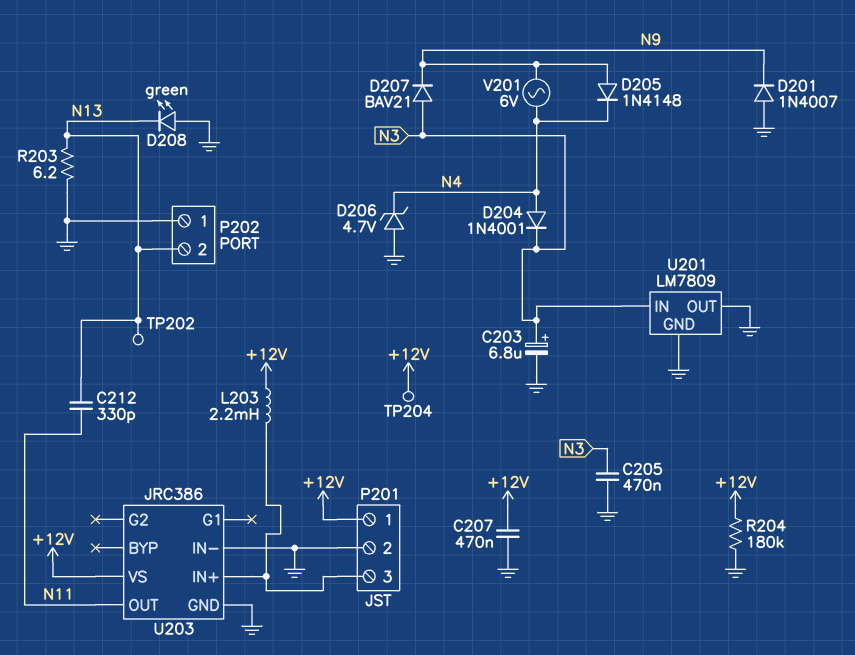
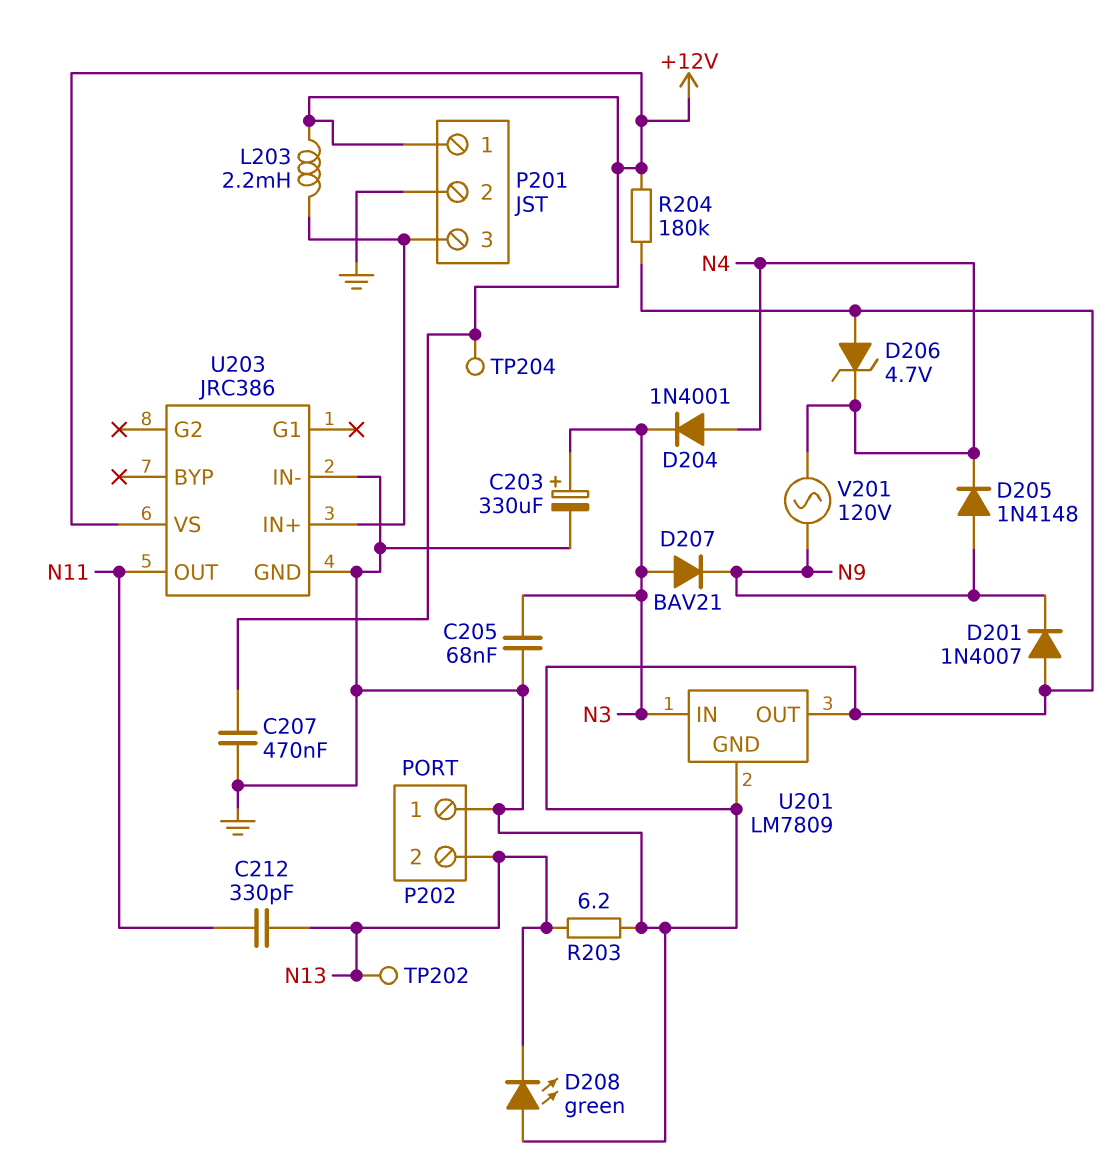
C203: 6.8uF (plus N3, minus GND) -> 330uF (plus N3, minus GND)
C205: 470nF (GND, N3) -> 68nF (GND, N3)
V201: AC 6V (N4, N9) -> AC 120V (N4, N9)

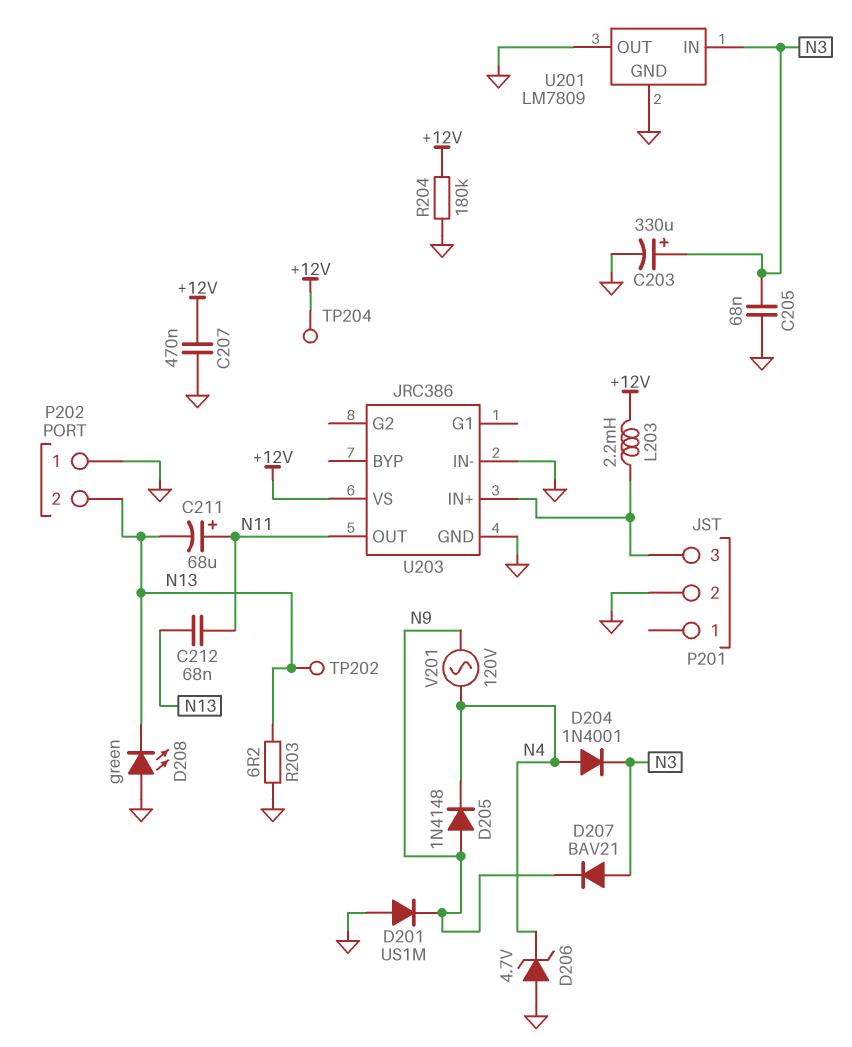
C211: none -> 68uF (plus N11, minus N13)
C212: 330pF (N11, N13) -> 68nF (N11, N13)
D201: diode 1N4007 (A GND, K N9) -> diode US1M (A GND, K N9)
P201 pin 1: +12V -> none

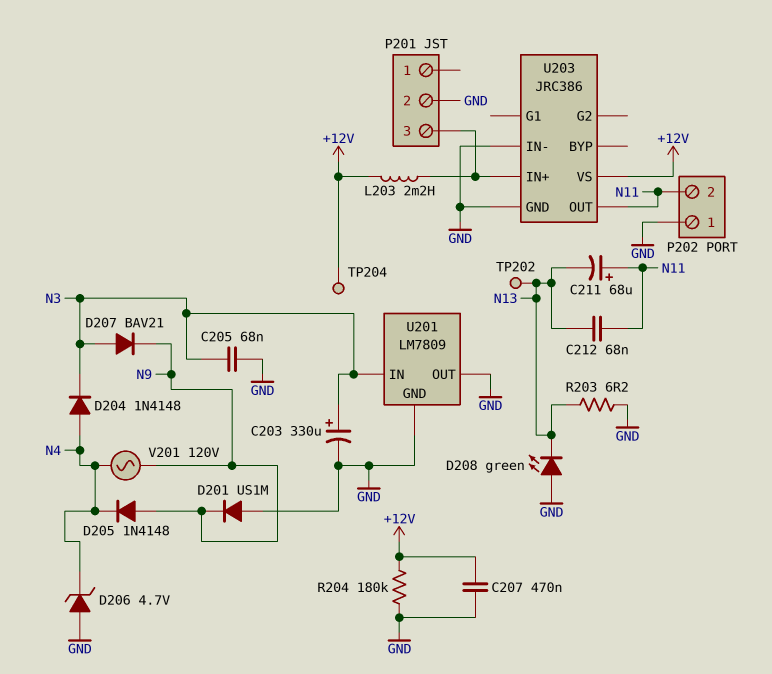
D204: diode 1N4001 (A N4, K N3) -> diode 1N4148 (A N4, K N3)
P202 pin 2: N13 -> N11

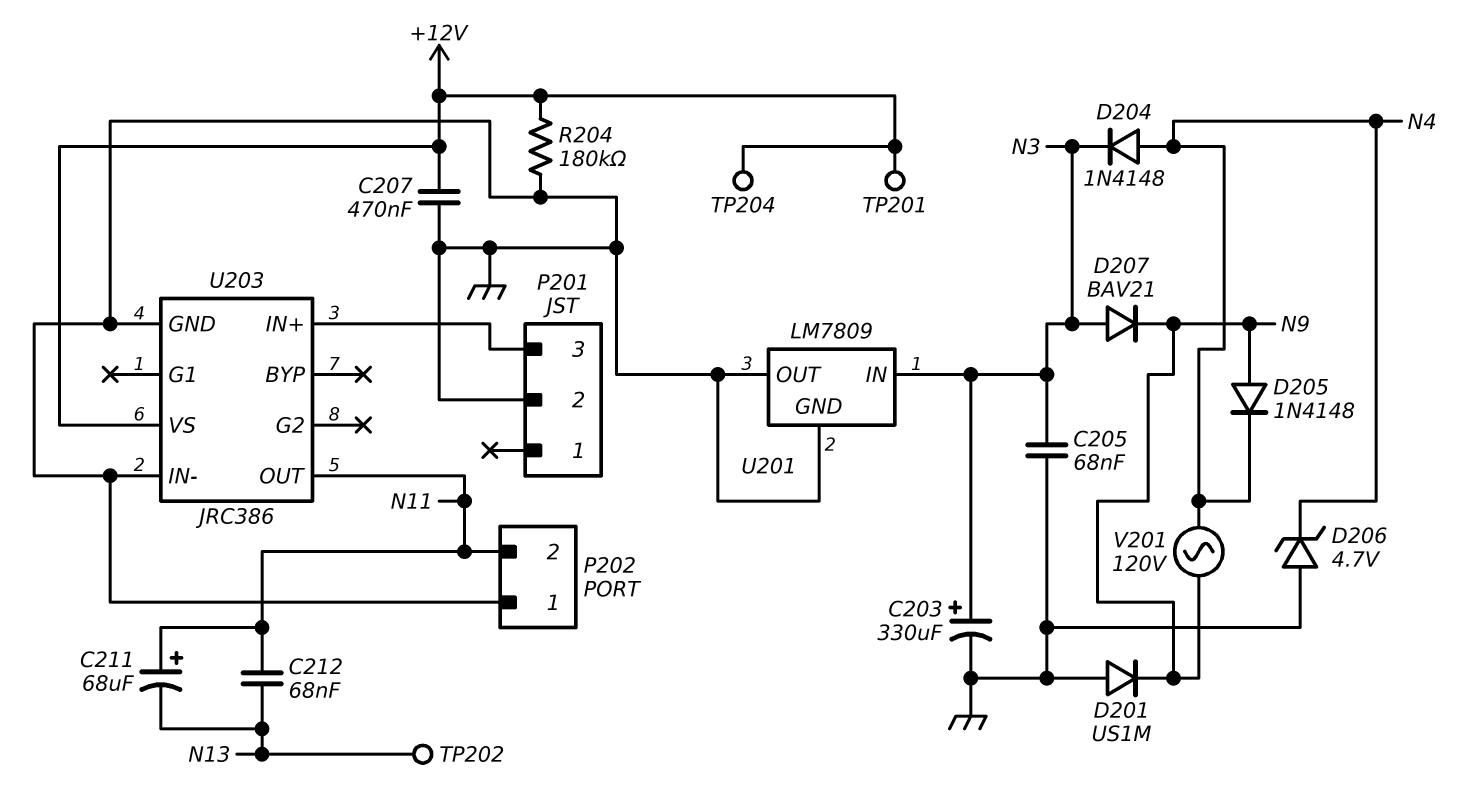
D208: LED green (A GND, K N13) -> none
L203: 2.2mH (+12V, P201/3) -> none
R203: 6.2 (GND, N13) -> none
TP201: none -> test point (+12V)

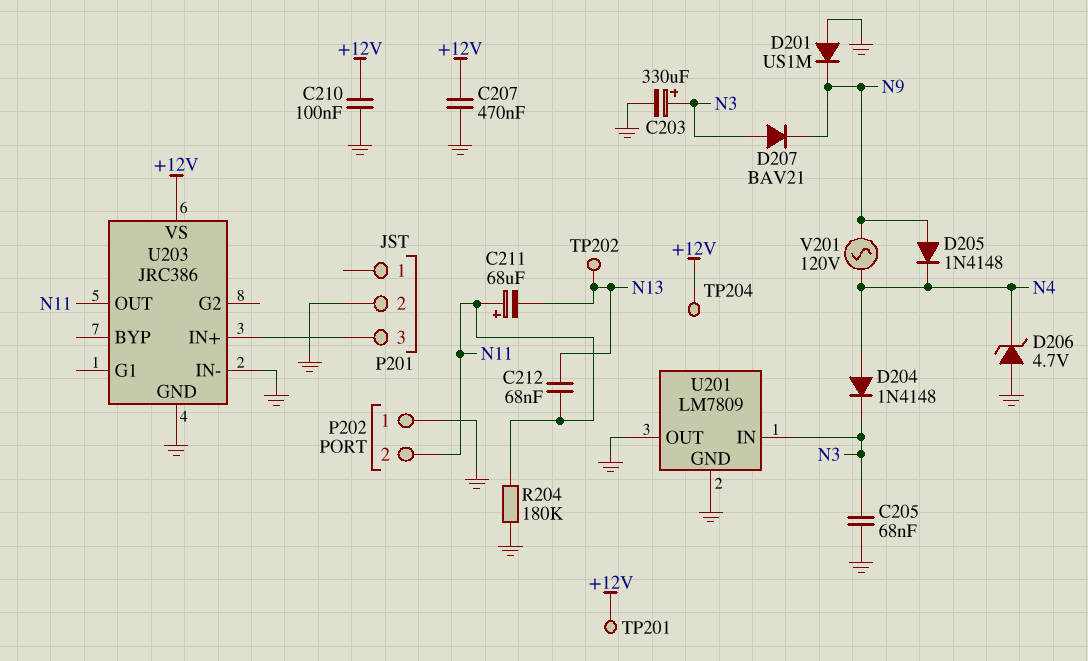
C210: none -> 100nF (+12V, GND)
R204: 180k (+12V, GND) -> 180k (GND, N11)

